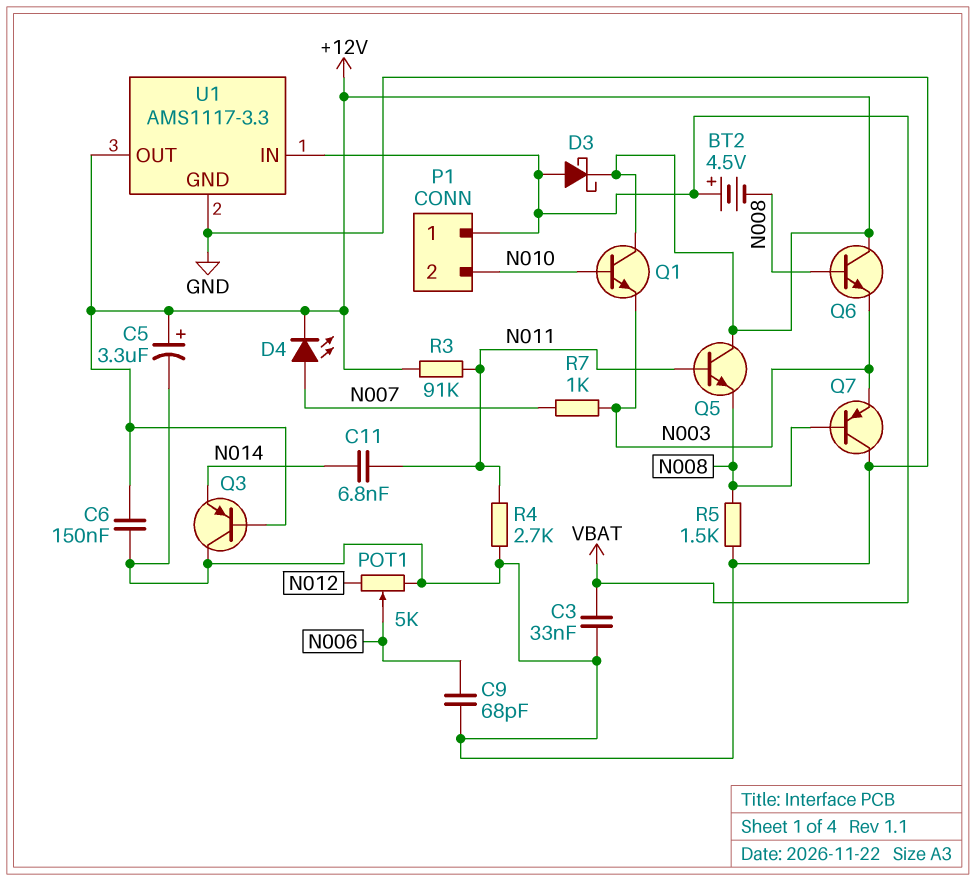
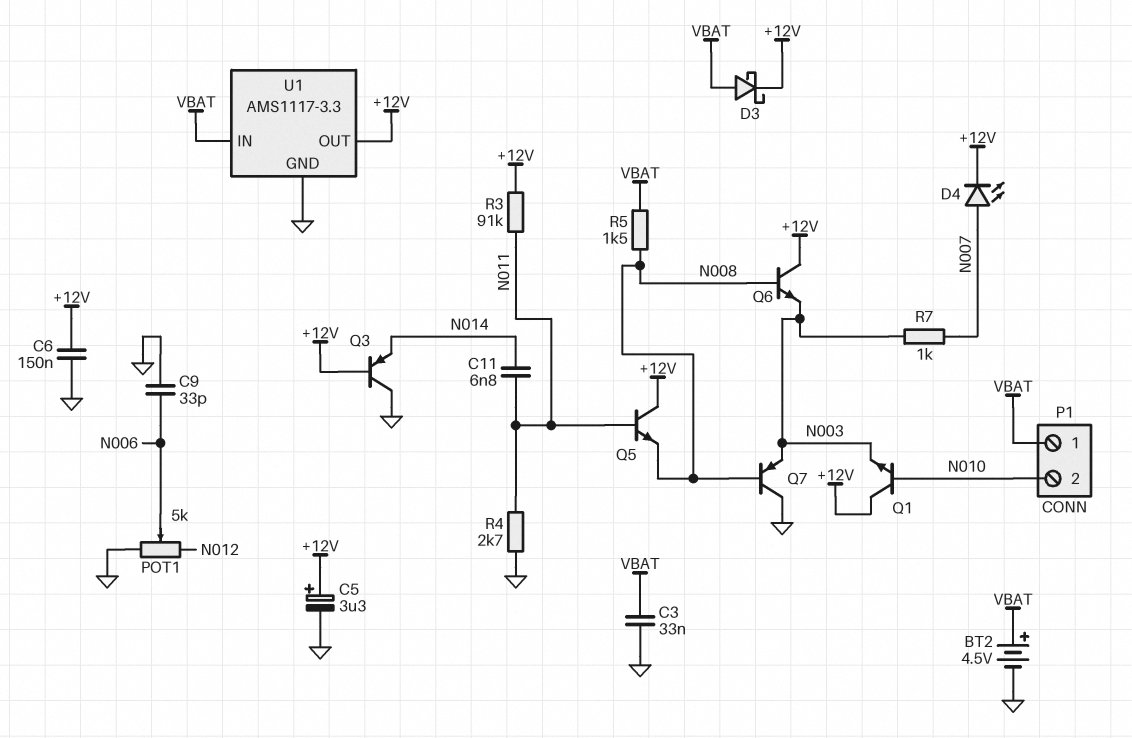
BT2: 4.5V (plus VBAT, minus N008) -> 4.5V (plus VBAT, minus GND)
C9: 68pF (GND, N006) -> 33pF (GND, N006)
R5: 1.5k (GND, N008) -> 1.5k (N008, VBAT)

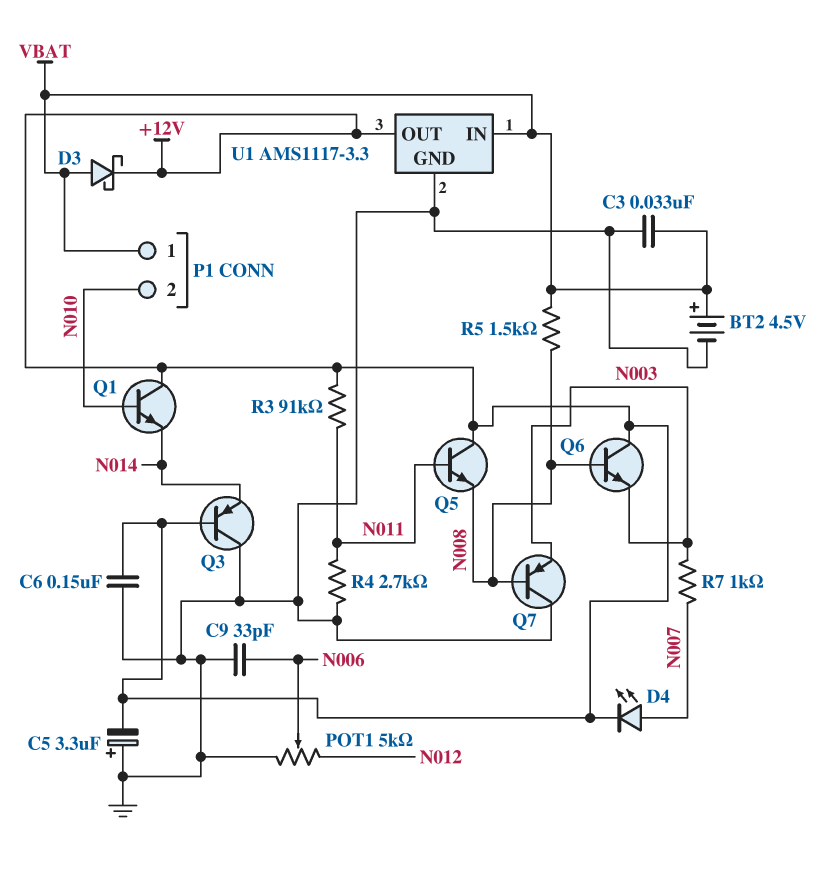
C5: 3.3uF (plus +12V, minus GND) -> 3.3uF (plus GND, minus +12V)
C11: 6.8nF (N011, N014) -> none
Q1: NPN (B N010, C +12V, E N003) -> NPN (B N010, C +12V, E N014)

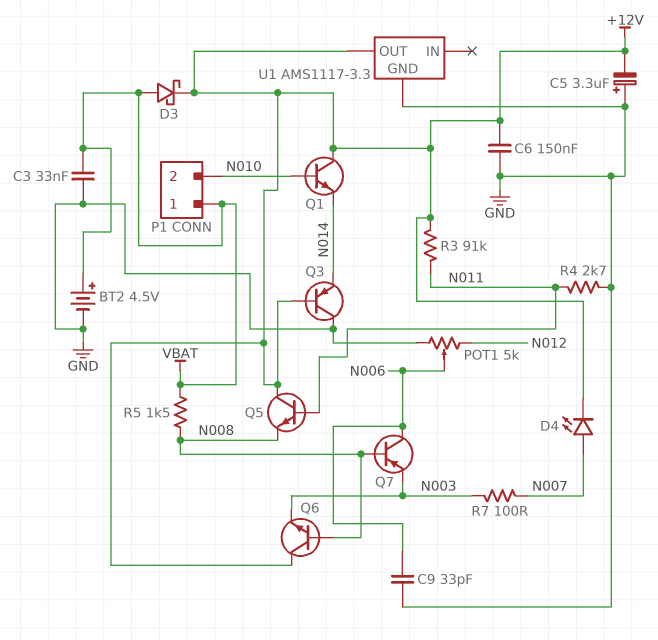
Q7: PNP (B N008, C GND, E N003) -> PNP (B N008, C N006, E N003)
R7: 1k (N003, N007) -> 100 (N003, N007)
U1 pin IN: VBAT -> none

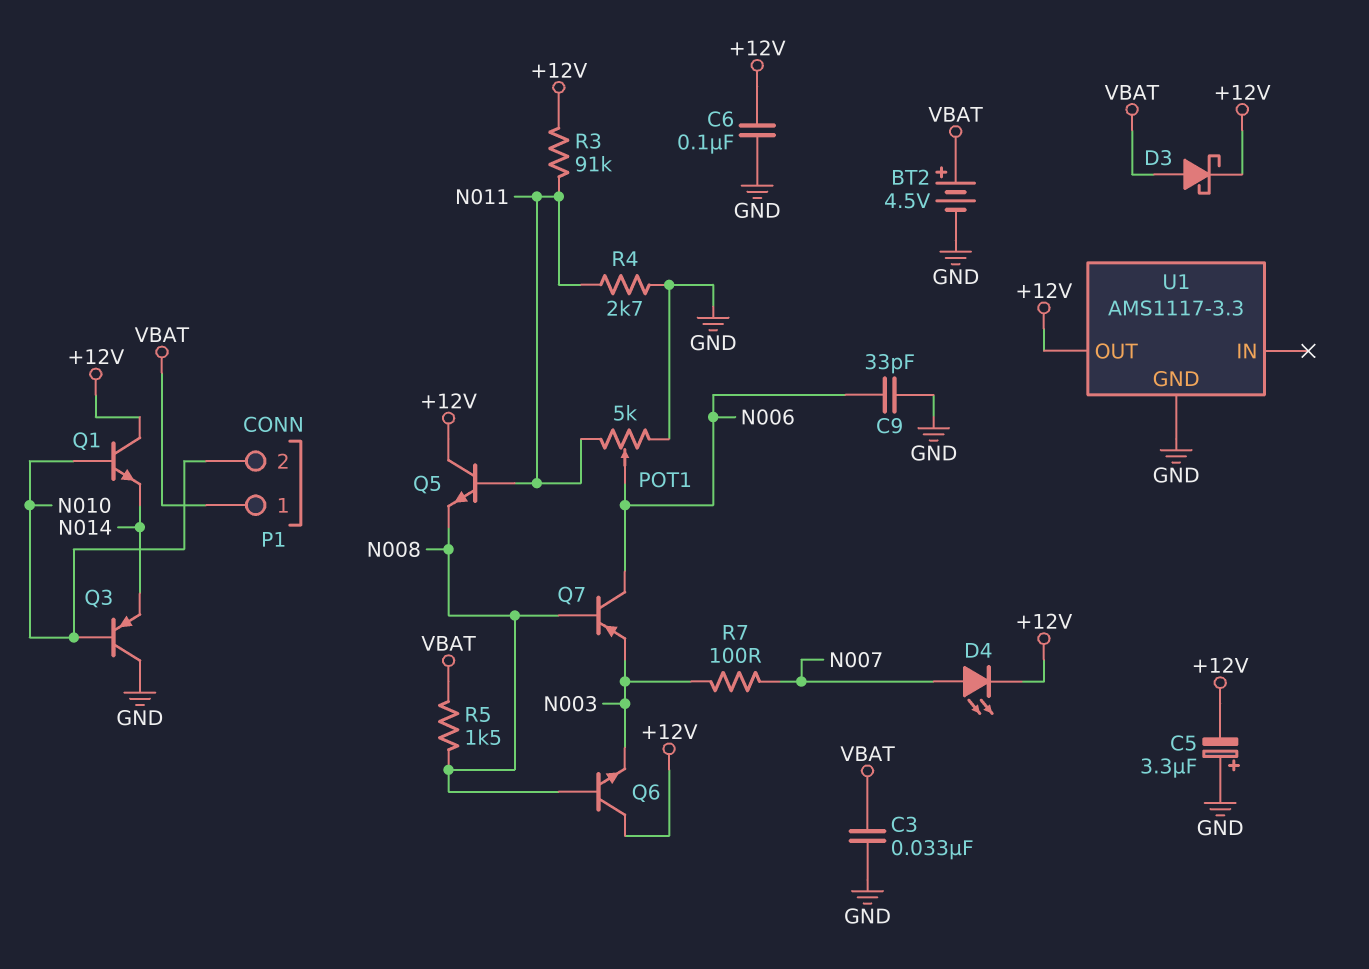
C6: 150nF (+12V, GND) -> 100nF (+12V, GND)
POT1: 5k (GND, N012, wiper N006) -> 5k (GND, N011, wiper N006)
Q3: PNP (B +12V, C GND, E N014) -> PNP (B N010, C GND, E N014)

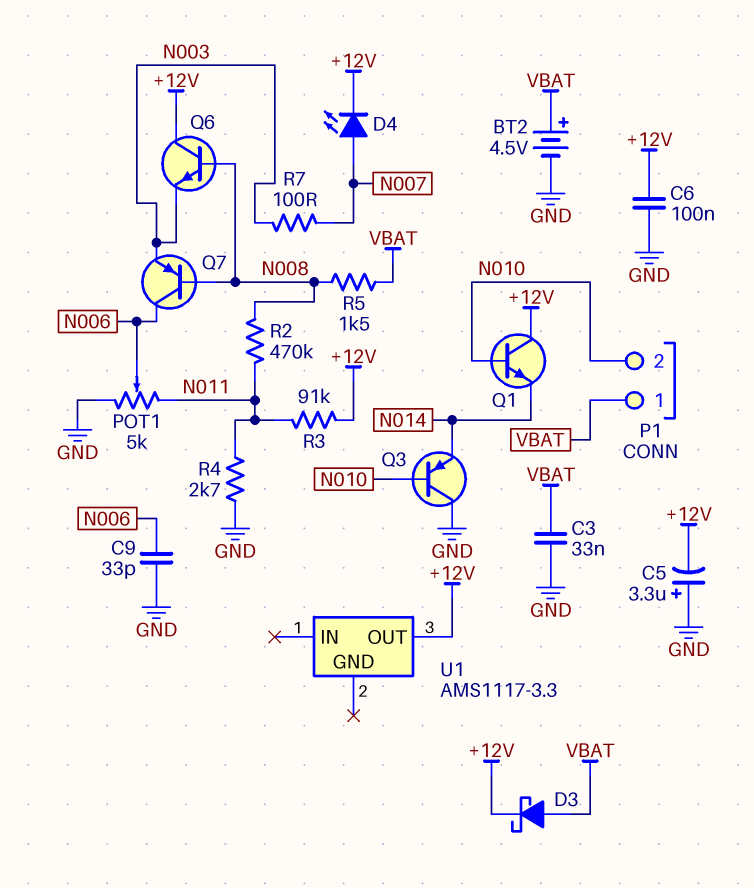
Q5: NPN (B N011, C +12V, E N008) -> none
R2: none -> 470k (N008, N011)
U1 pin GND: GND -> none

